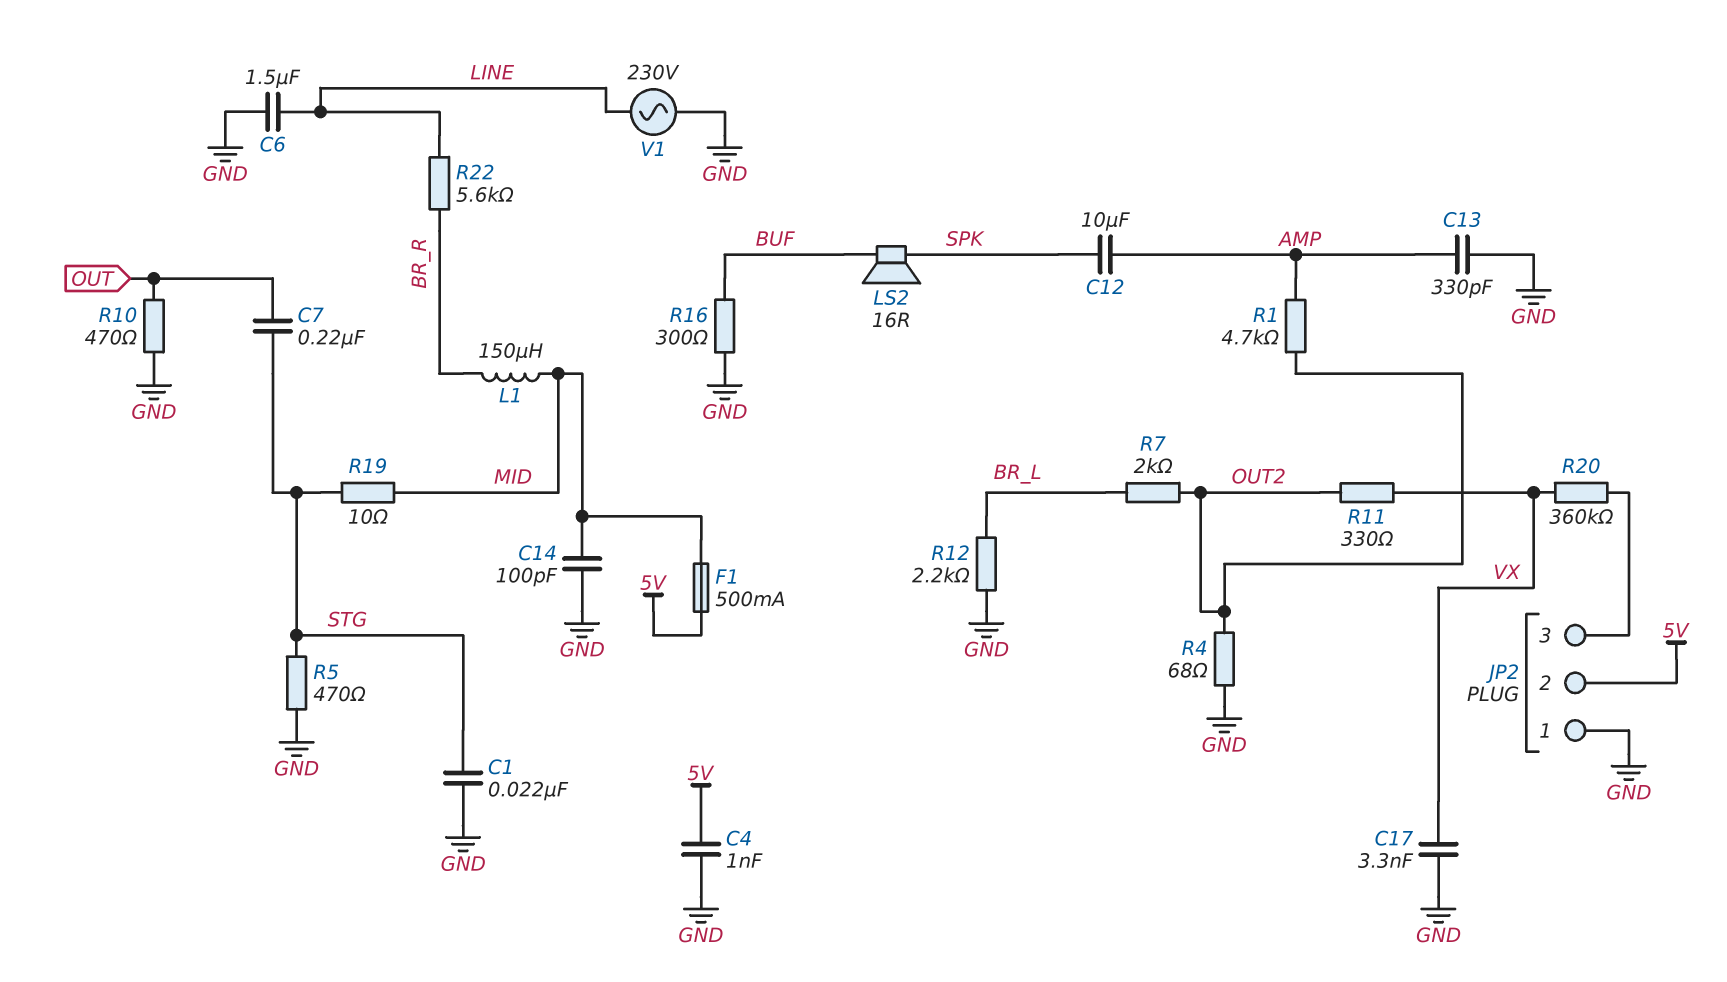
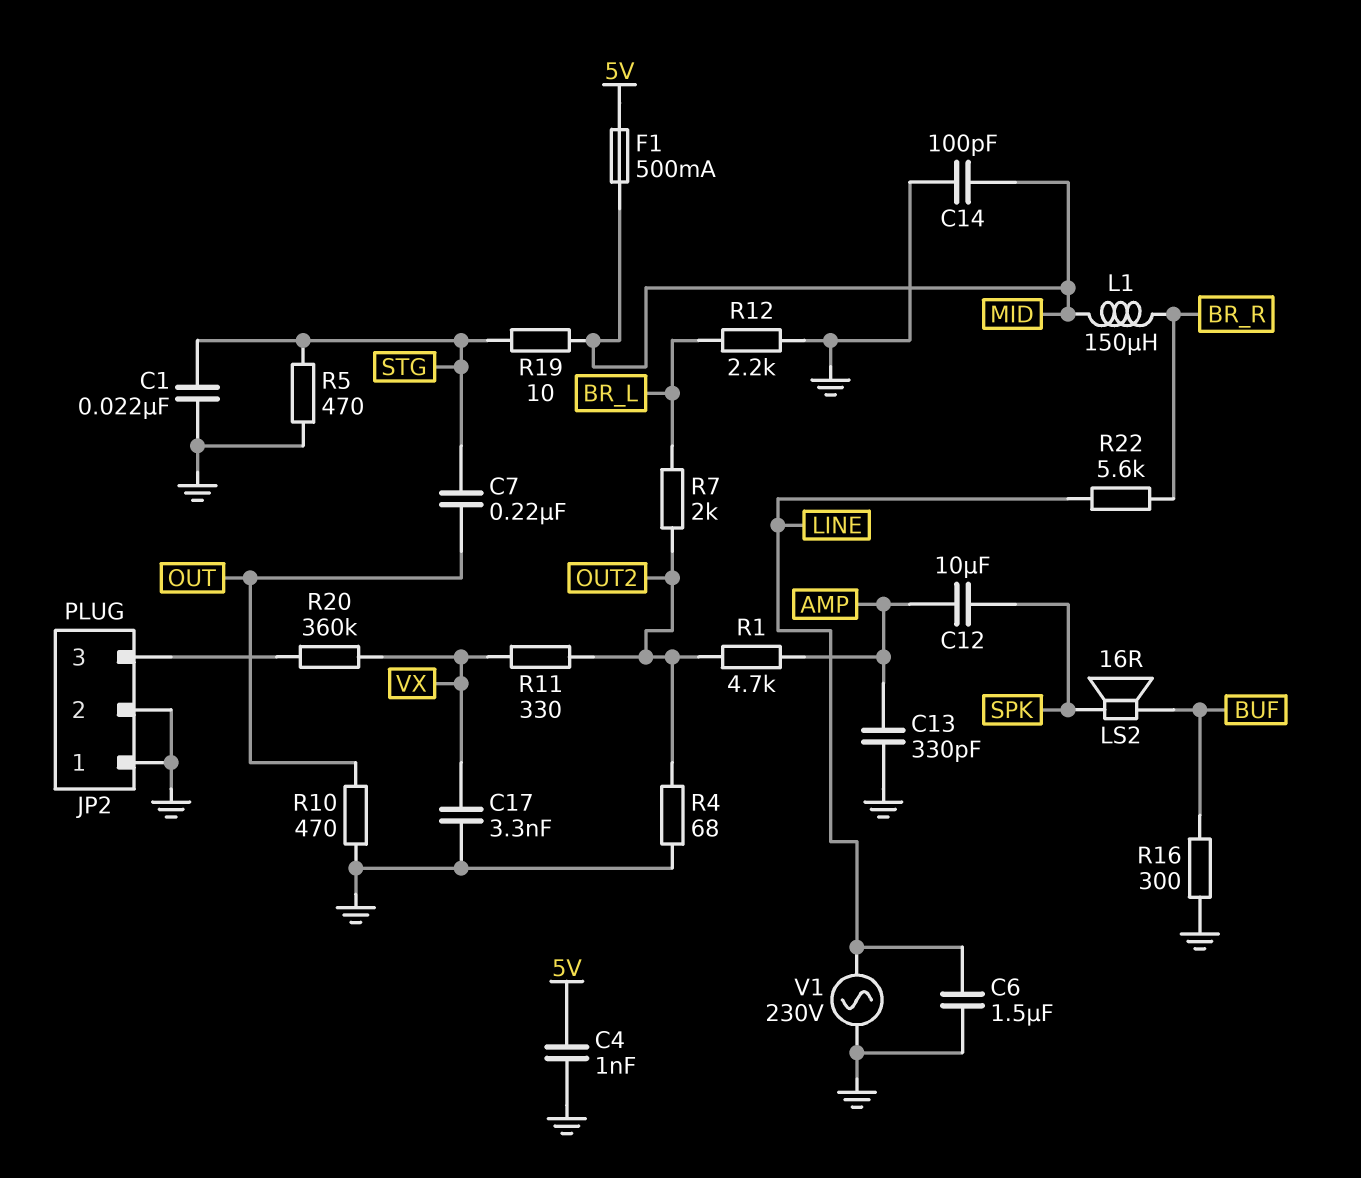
JP2 pin 2: 5V -> GND

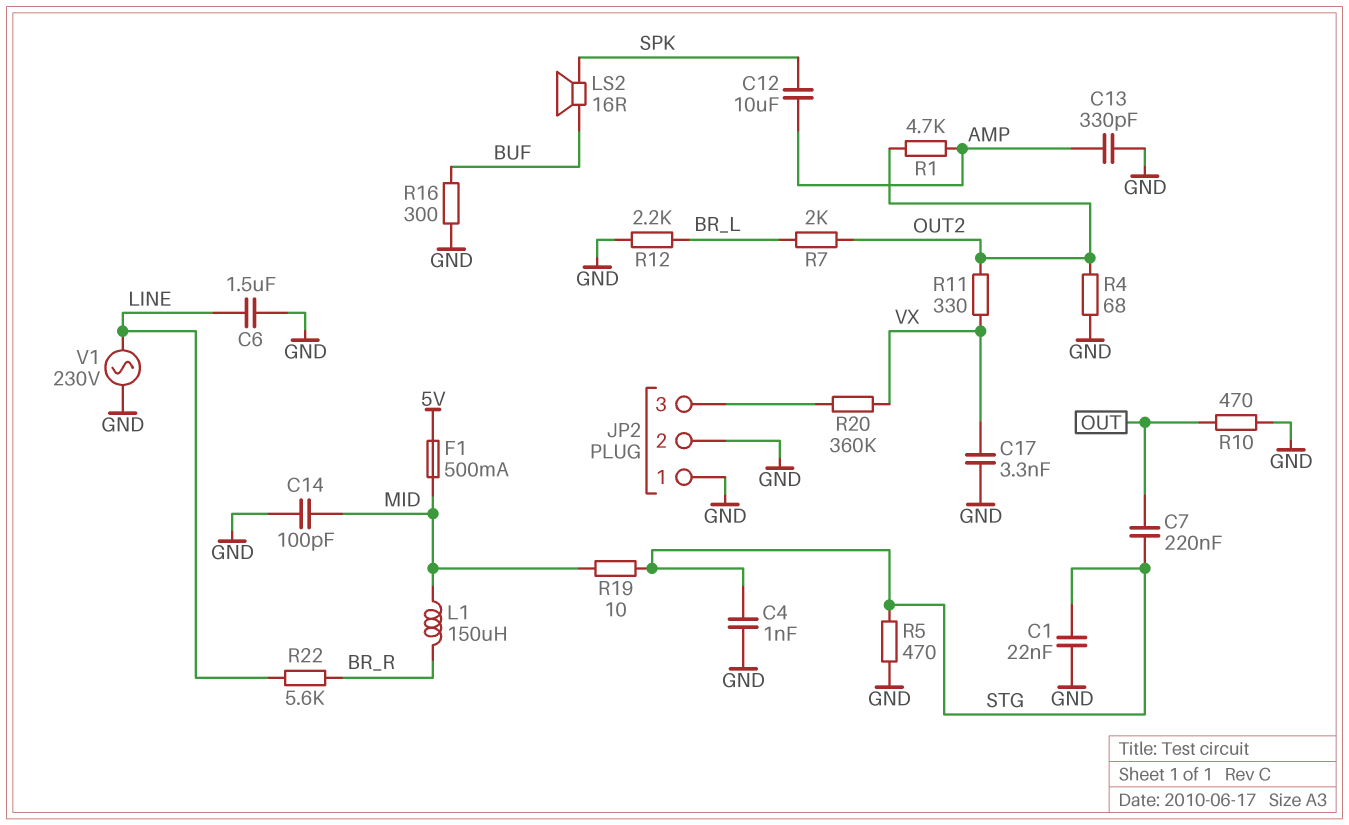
C4: 1nF (5V, GND) -> 1nF (GND, STG)

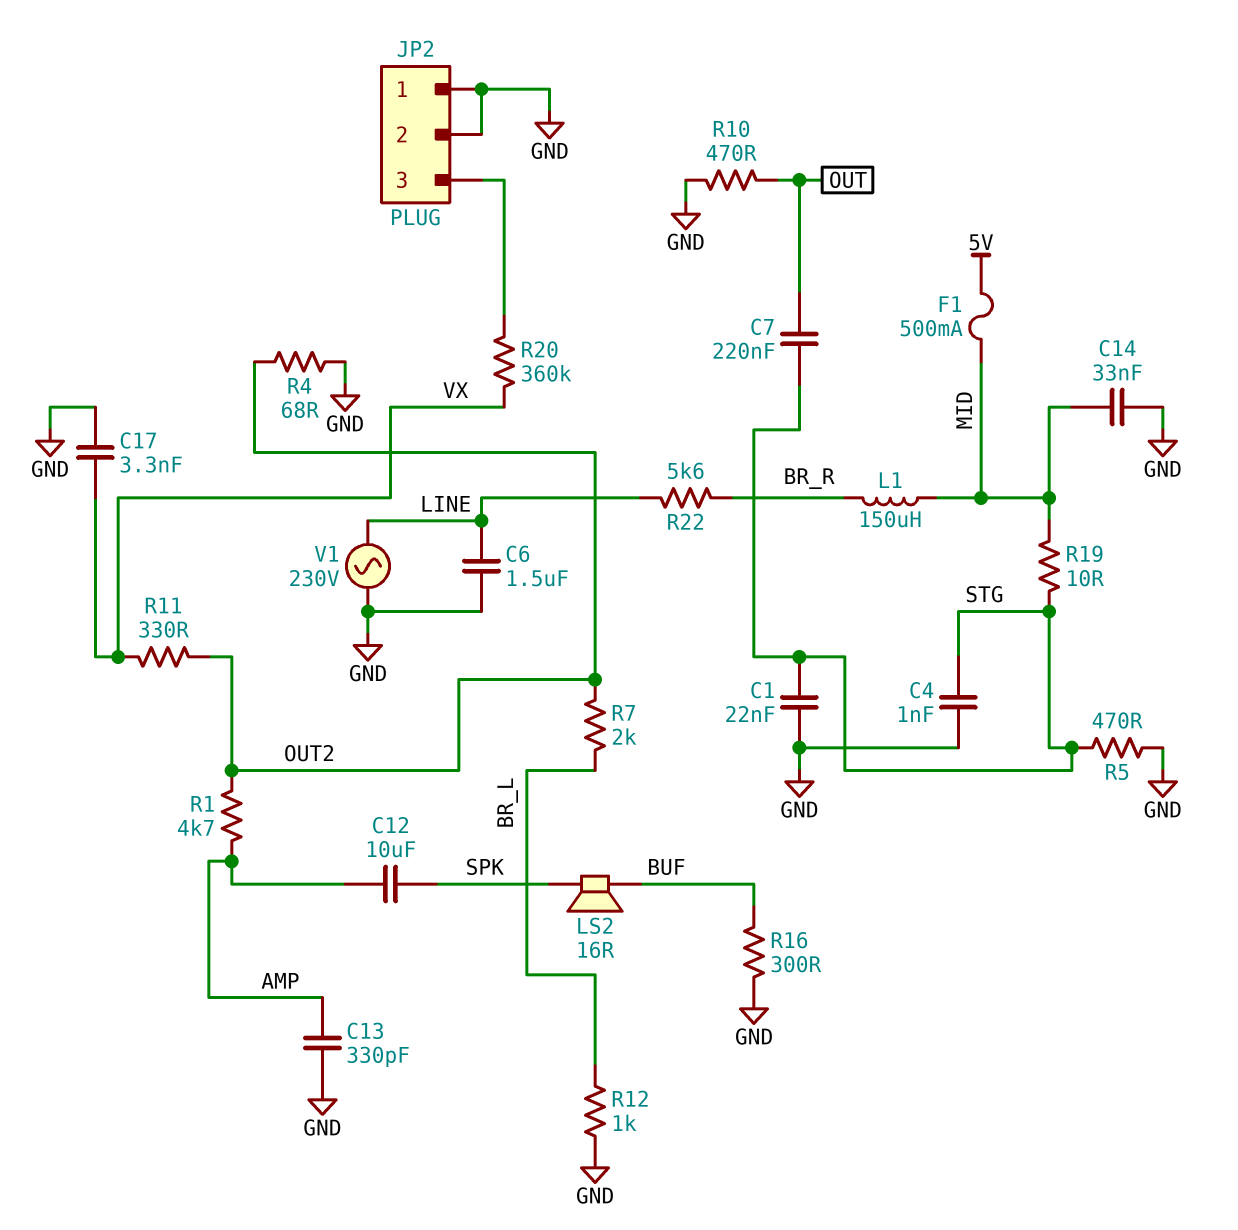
C14: 100pF (GND, MID) -> 33nF (GND, MID)
R12: 2.2k (BR_L, GND) -> 1k (BR_L, GND)

